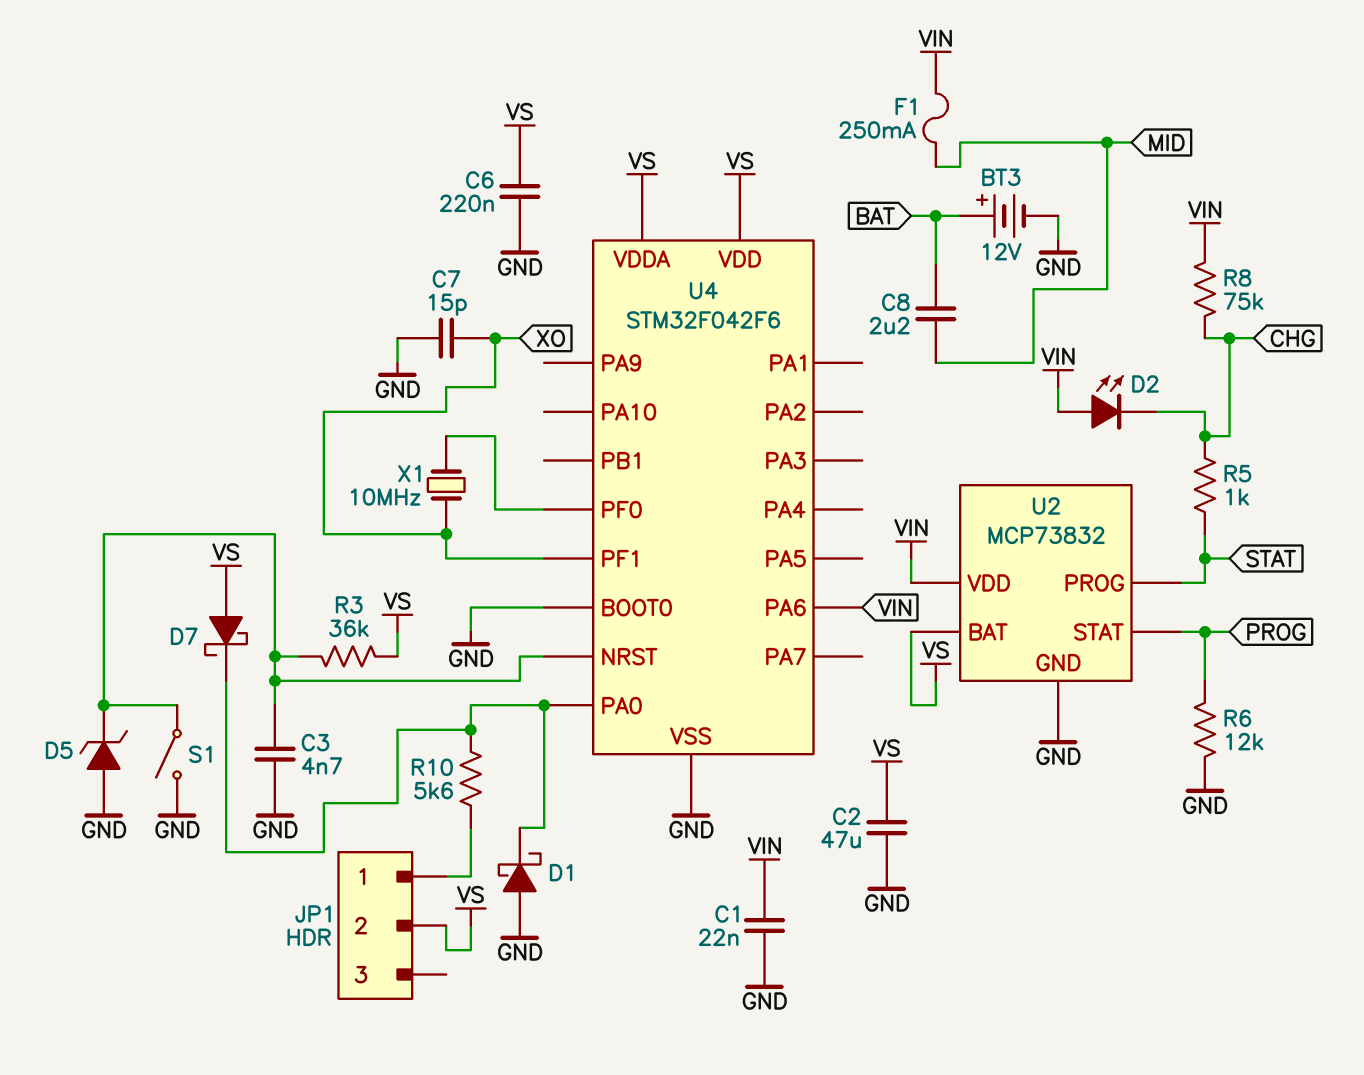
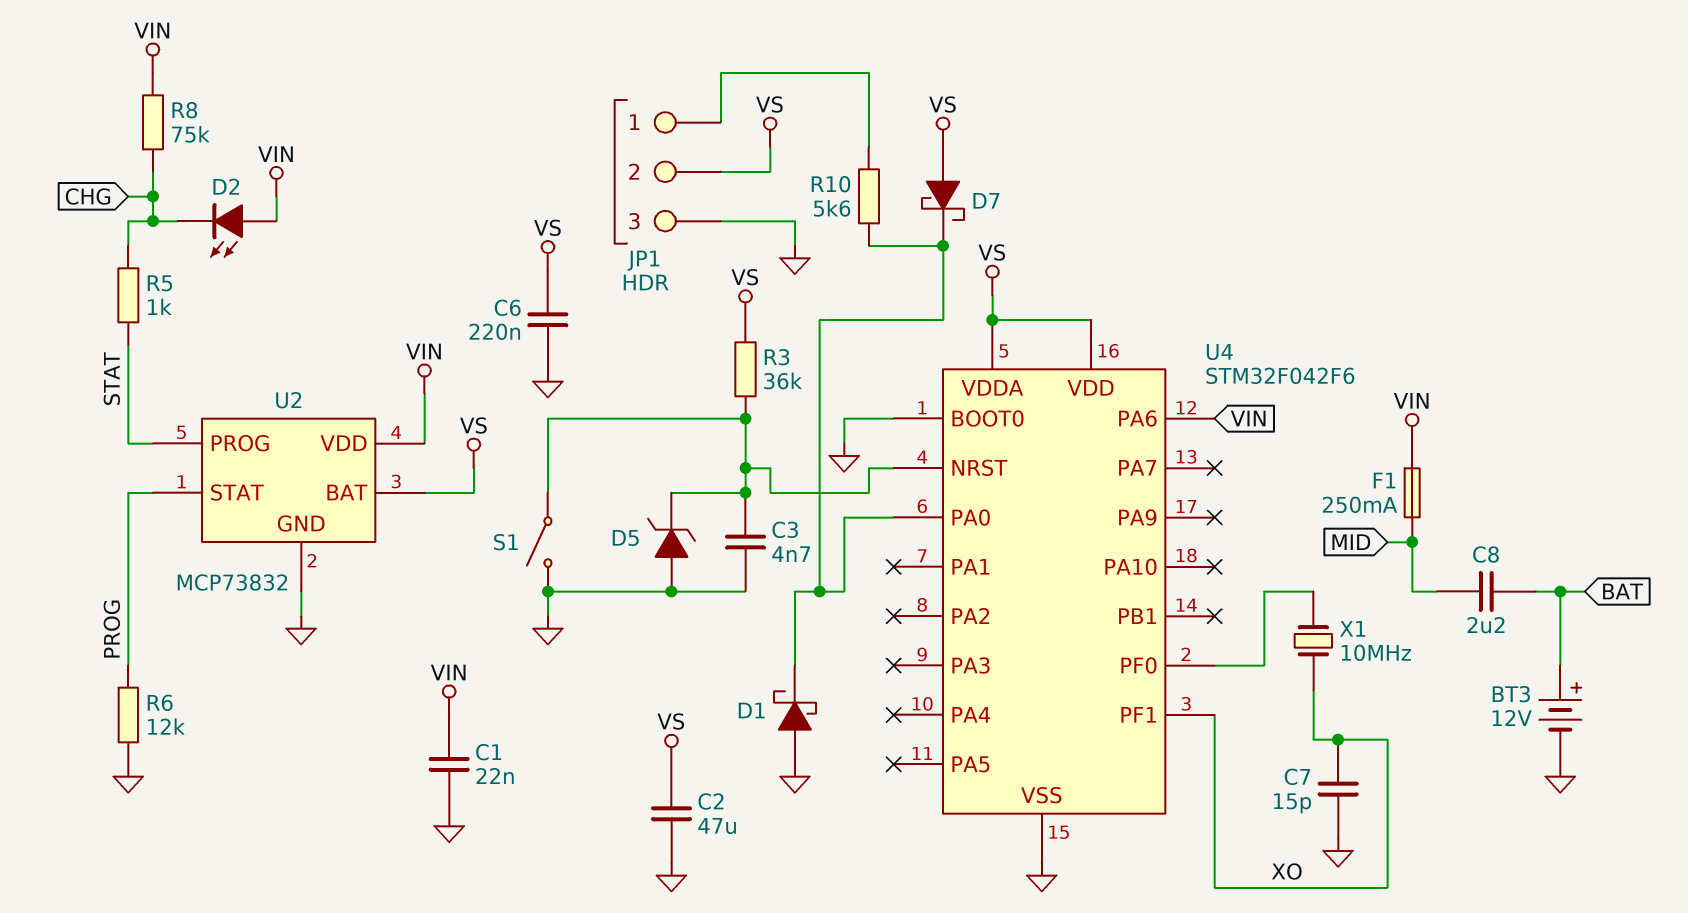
JP1 pin 3: none -> GND

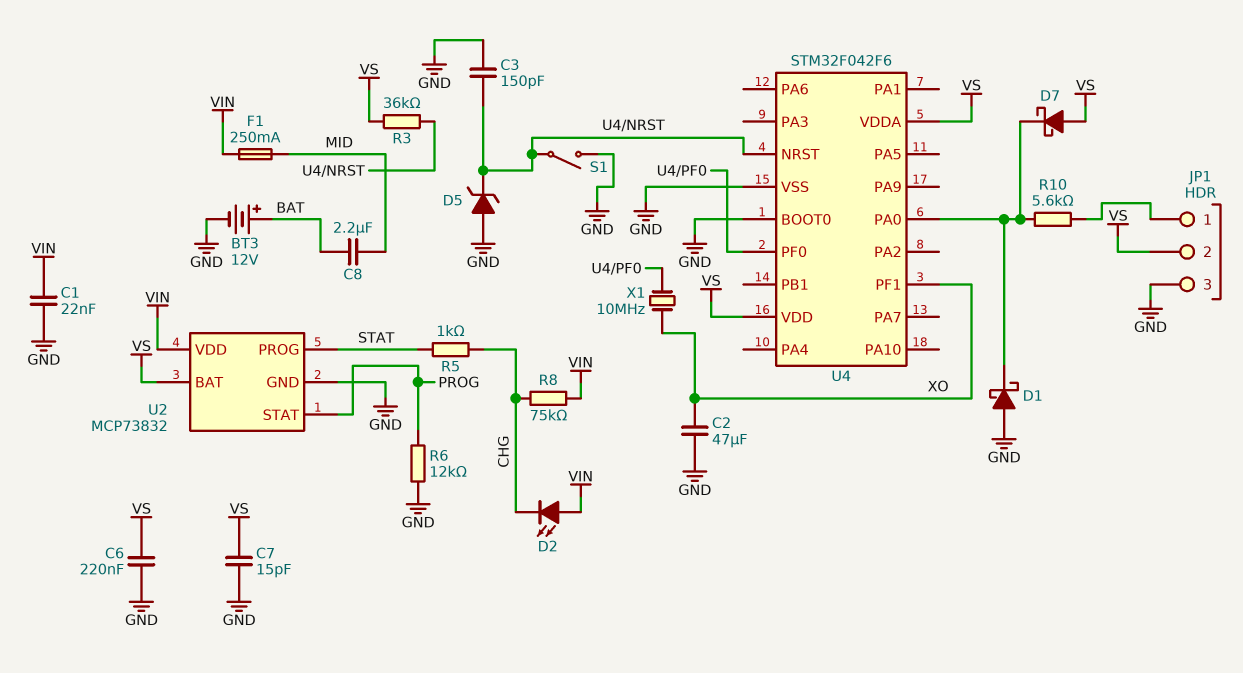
C2: 47uF (GND, VS) -> 47uF (GND, XO)
C3: 4.7nF (GND, U4/NRST) -> 150pF (GND, U4/NRST)
C7: 15pF (GND, XO) -> 15pF (GND, VS)
U4 pin PA6: VIN -> none

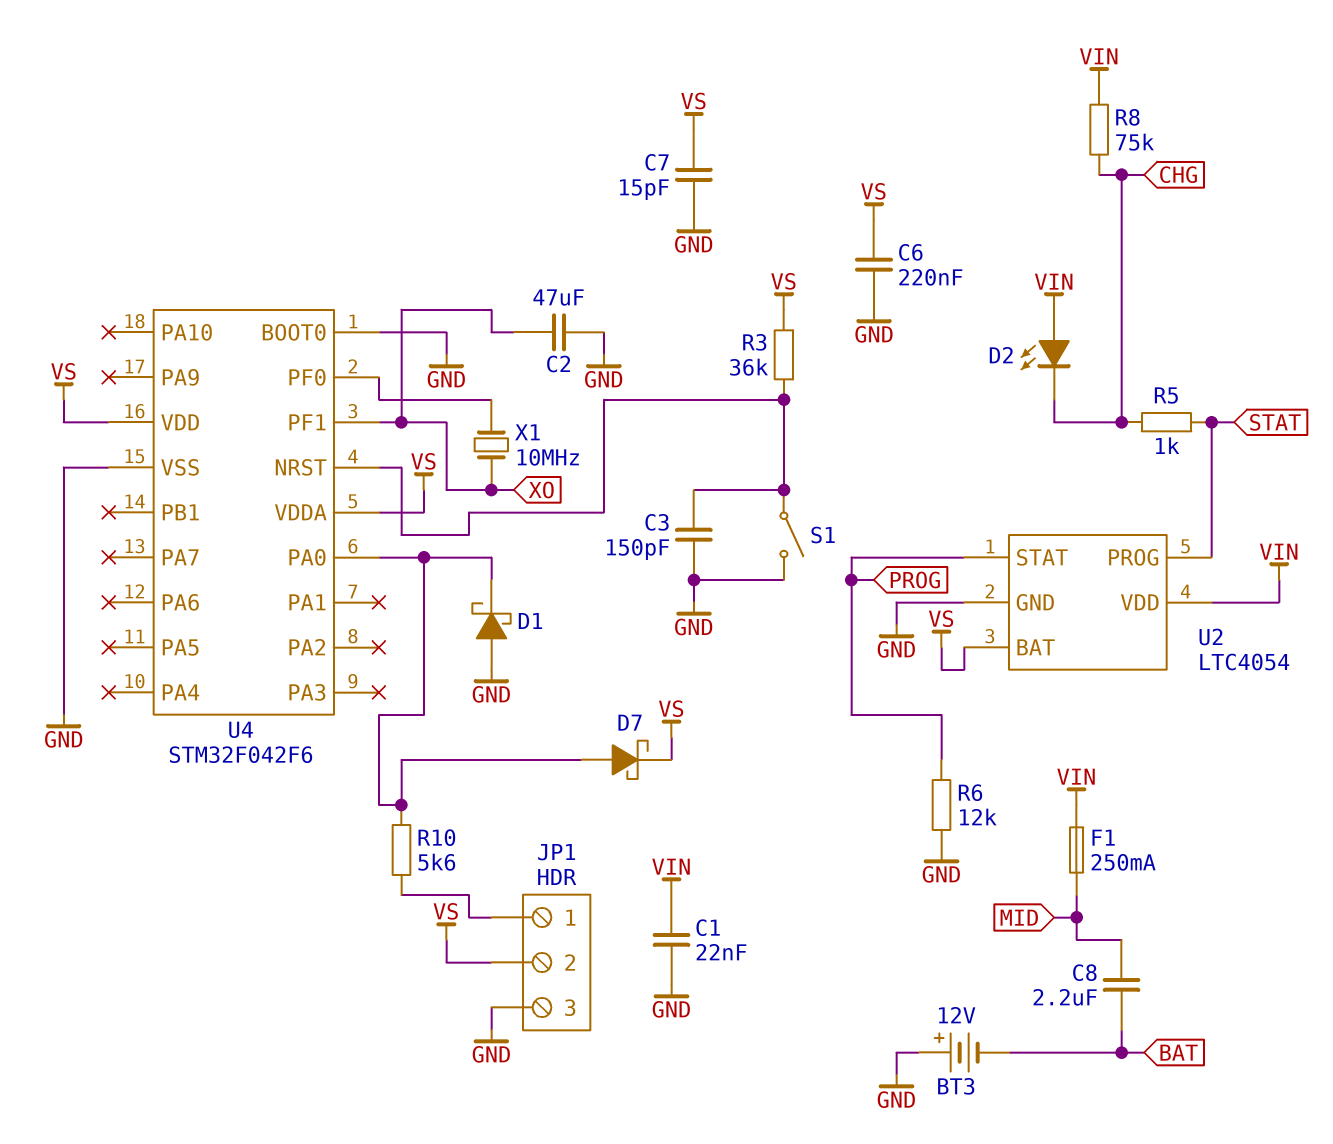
BT3: 12V (plus BAT, minus GND) -> 12V (plus GND, minus BAT)
D5: zener (A GND, K U4/NRST) -> none
D7: schottky (A VS, K U4/PA0) -> schottky (A U4/PA0, K VS)
U2: MCP73832 -> LTC4054

